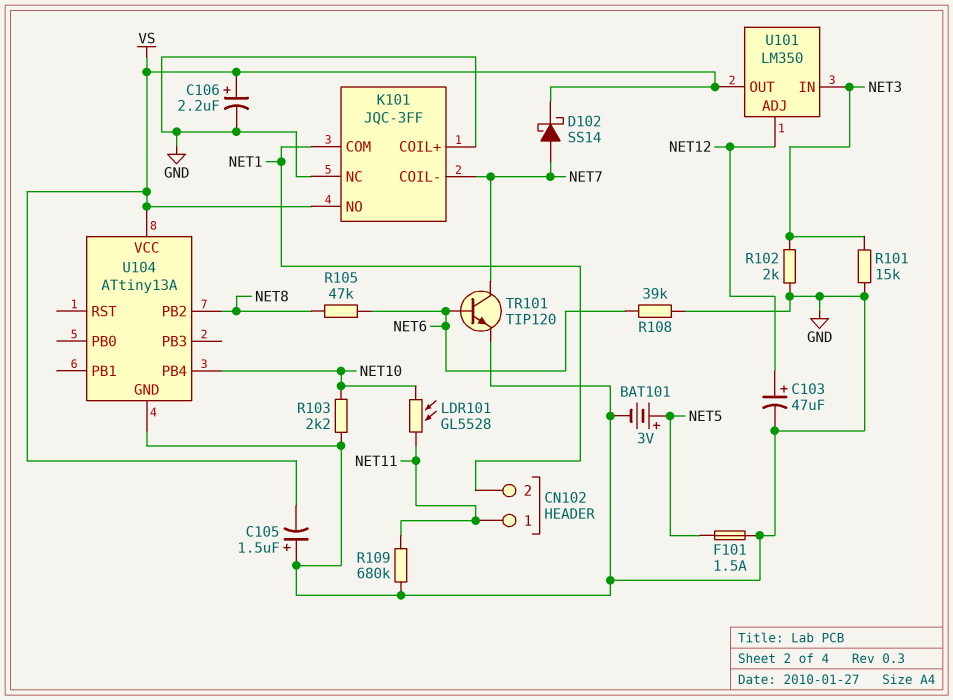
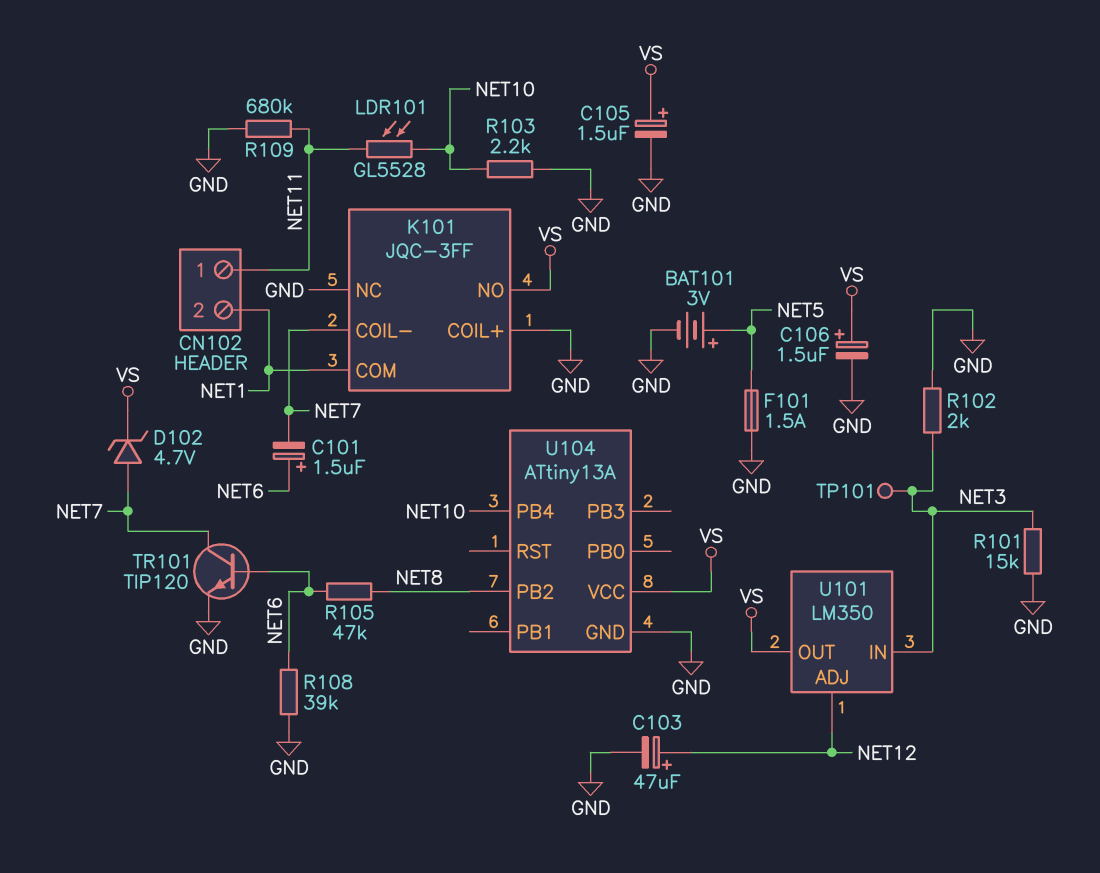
C101: none -> 1.5uF (plus NET6, minus NET7)
C105: 1.5uF (plus GND, minus VS) -> 1.5uF (plus VS, minus GND)
C106: 2.2uF (plus VS, minus GND) -> 1.5uF (plus VS, minus GND)
D102: schottky SS14 (A NET7, K VS) -> zener 4.7V (A NET7, K VS)
TP101: none -> test point (NET3)

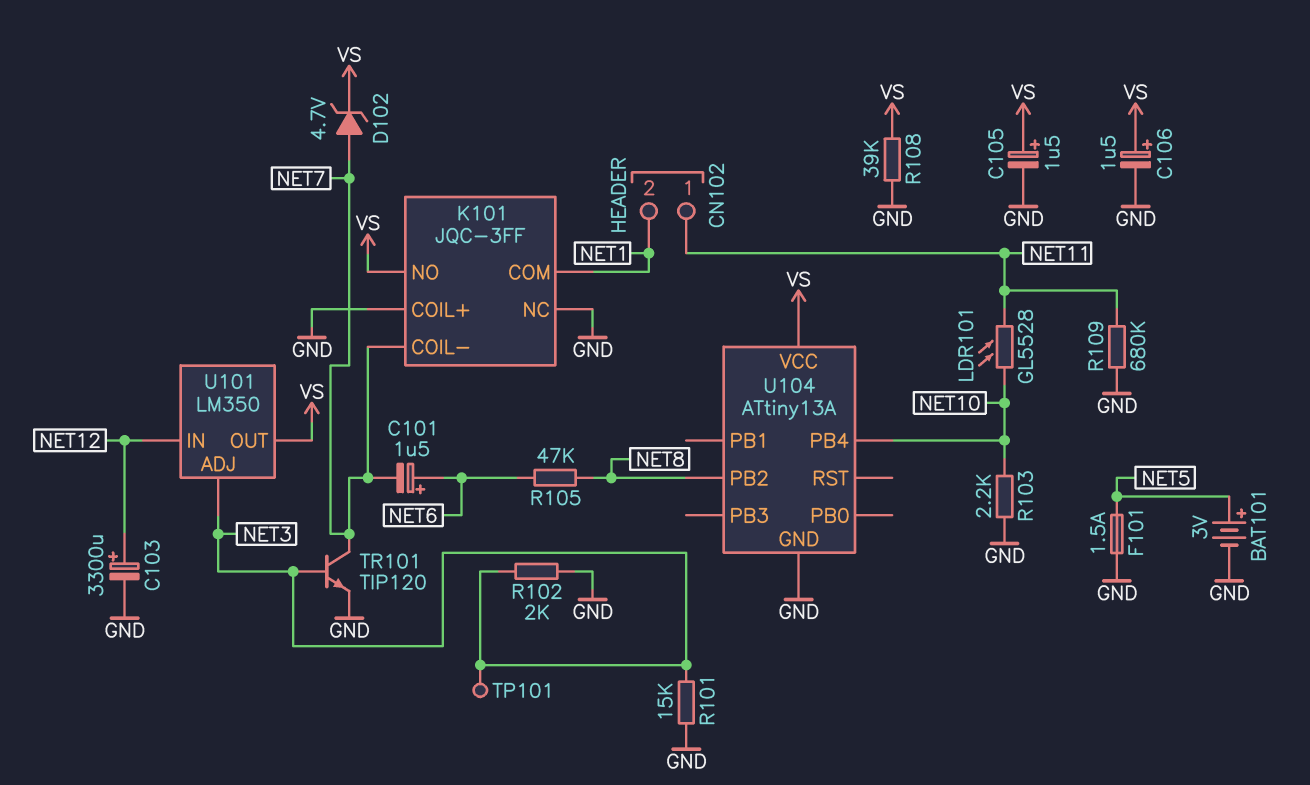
C103: 47uF (plus NET12, minus GND) -> 3300uF (plus NET12, minus GND)
R108: 39k (GND, NET6) -> 39k (GND, VS)
TR101: NPN TIP120 (B NET6, C NET7, E GND) -> NPN TIP120 (B NET3, C NET7, E GND)
U101 pin ADJ: NET12 -> NET3
U101 pin IN: NET3 -> NET12

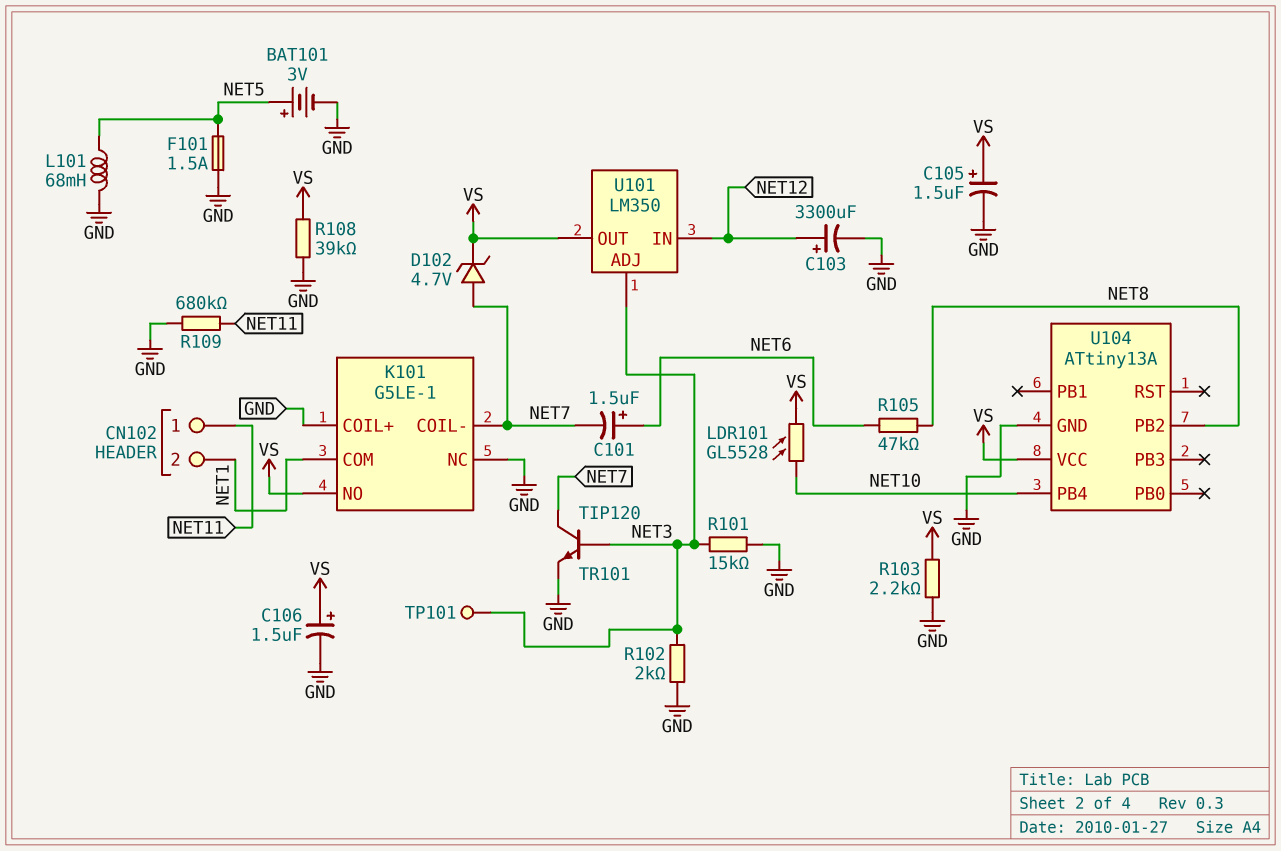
K101: JQC-3FF -> G5LE-1
L101: none -> 68mH (GND, NET5)
LDR101: GL5528 (NET10, NET11) -> GL5528 (NET10, VS)
R103: 2.2k (GND, NET10) -> 2.2k (GND, VS)

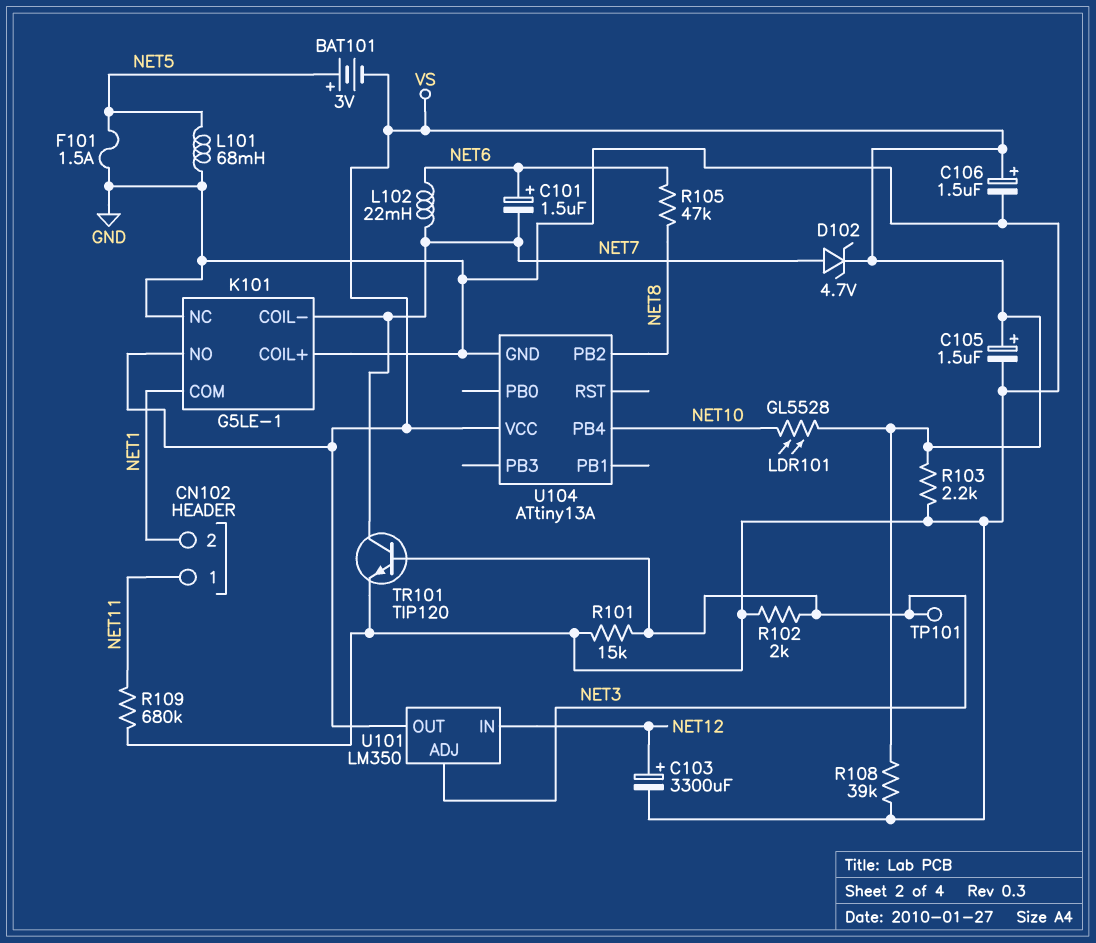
BAT101: 3V (plus NET5, minus GND) -> 3V (plus NET5, minus VS)
L102: none -> 22mH (NET6, NET7)

